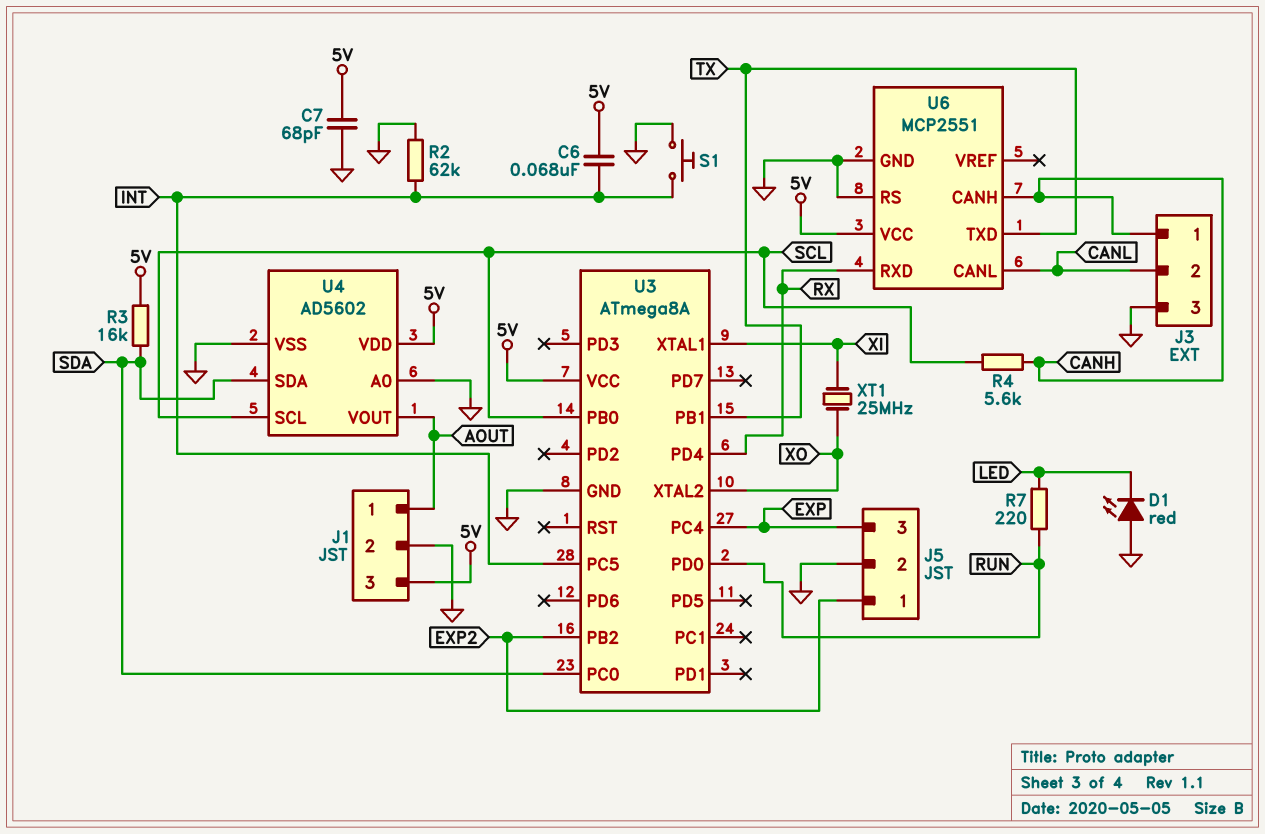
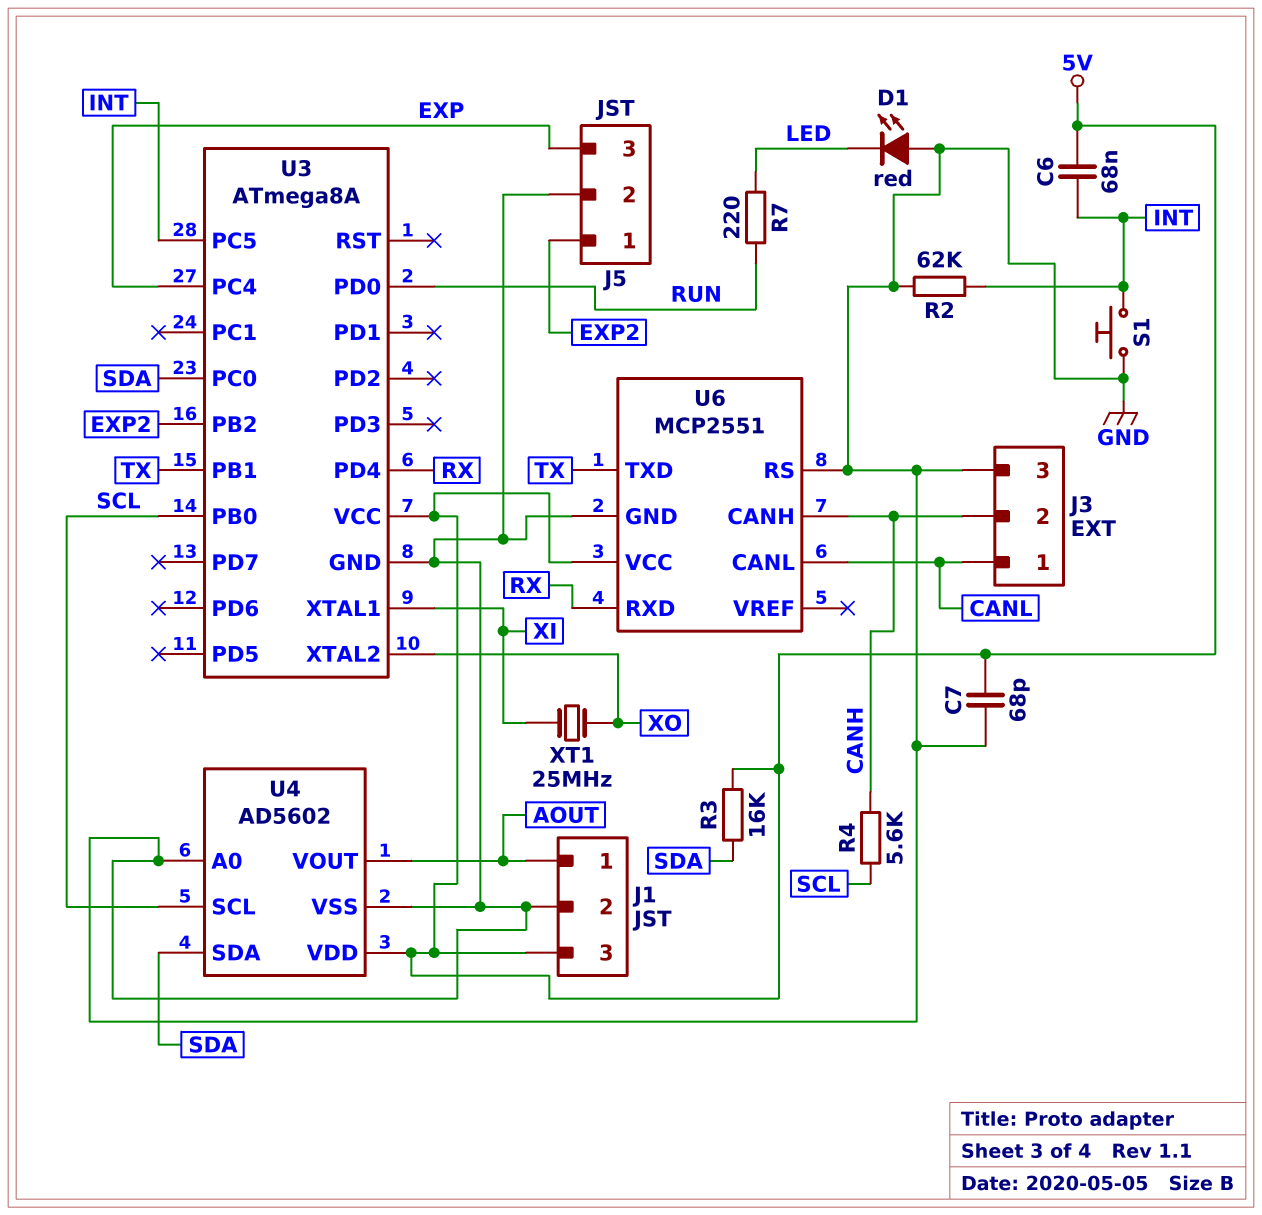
J3 pin 1: CANH -> CANL
J3 pin 2: CANL -> CANH

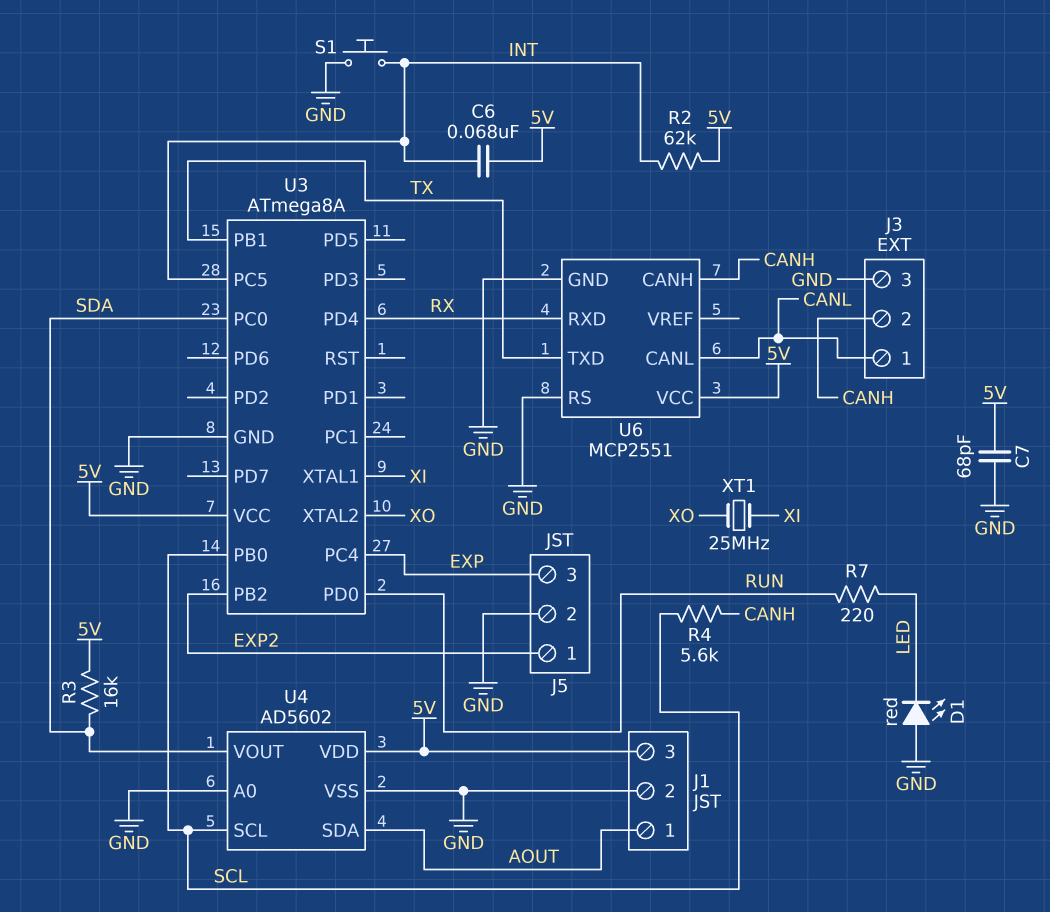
R2: 62k (GND, INT) -> 62k (5V, INT)
U4 pin SDA: SDA -> AOUT
U4 pin VOUT: AOUT -> SDA

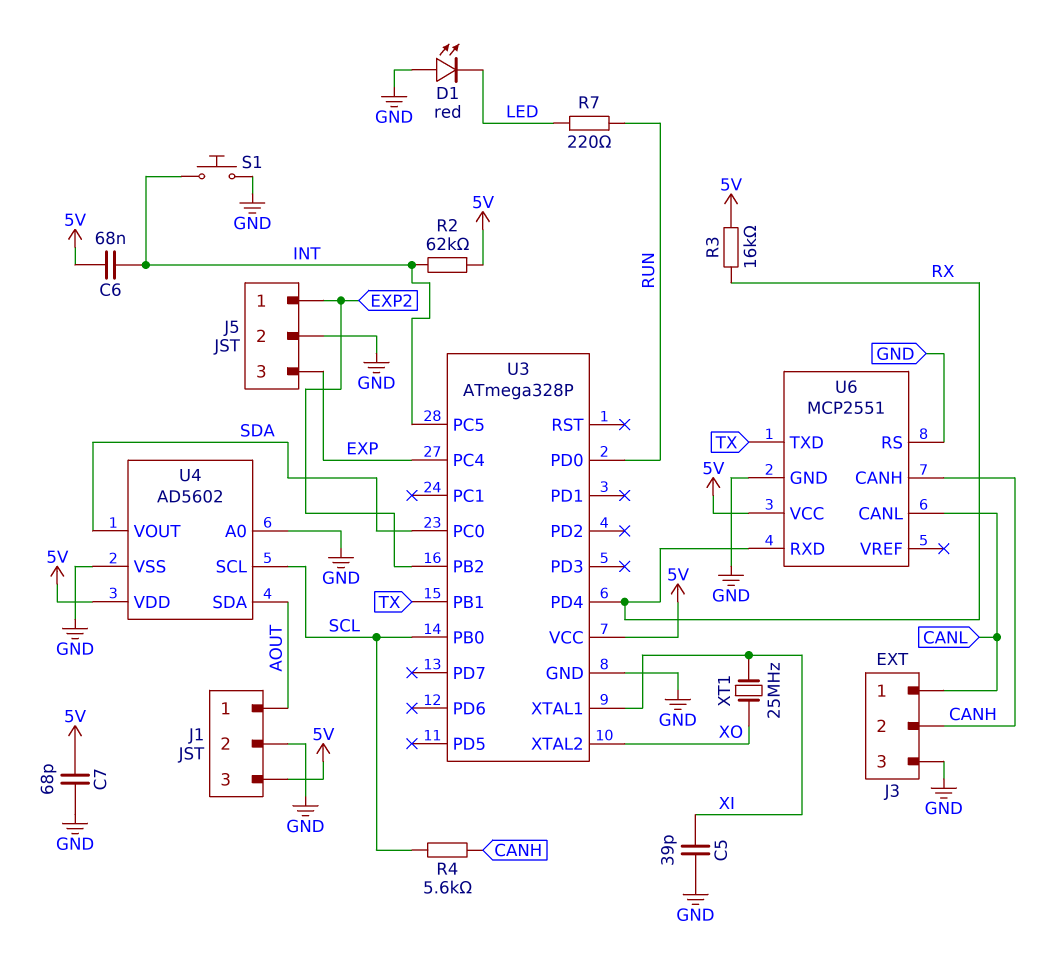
C5: none -> 39pF (GND, XI)
R3: 16k (5V, SDA) -> 16k (5V, RX)
U3: ATmega8A -> ATmega328P

